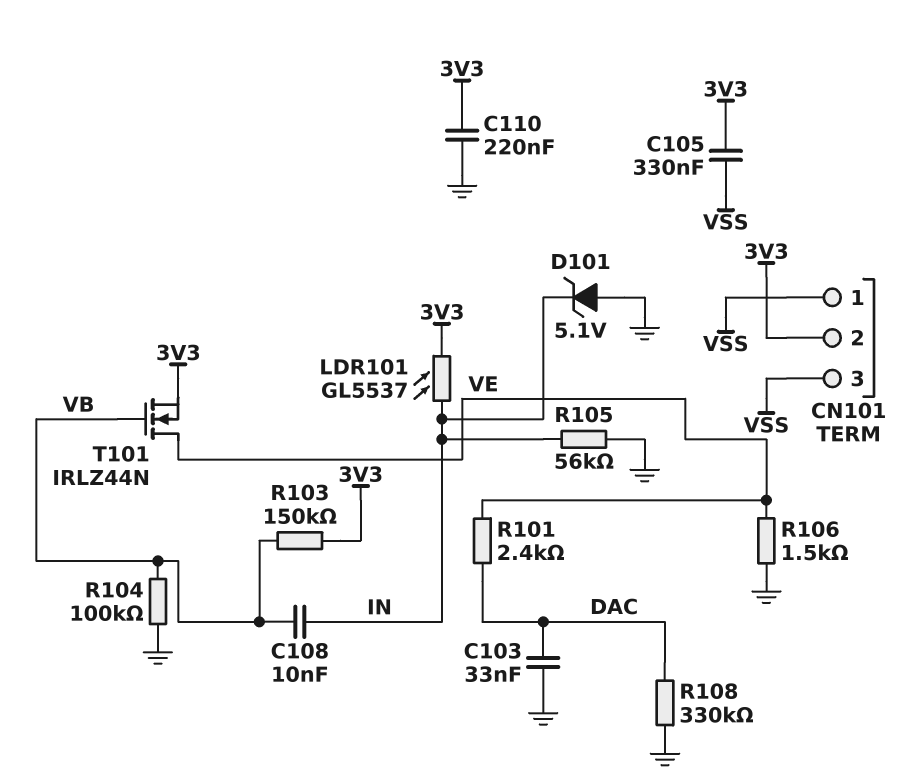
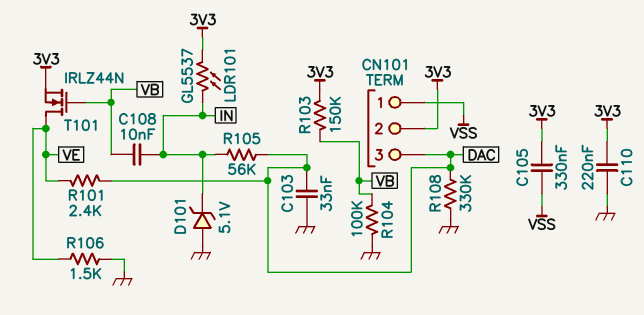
CN101 pin 3: VSS -> DAC
R105: 56k (GND, IN) -> 56k (DAC, IN)

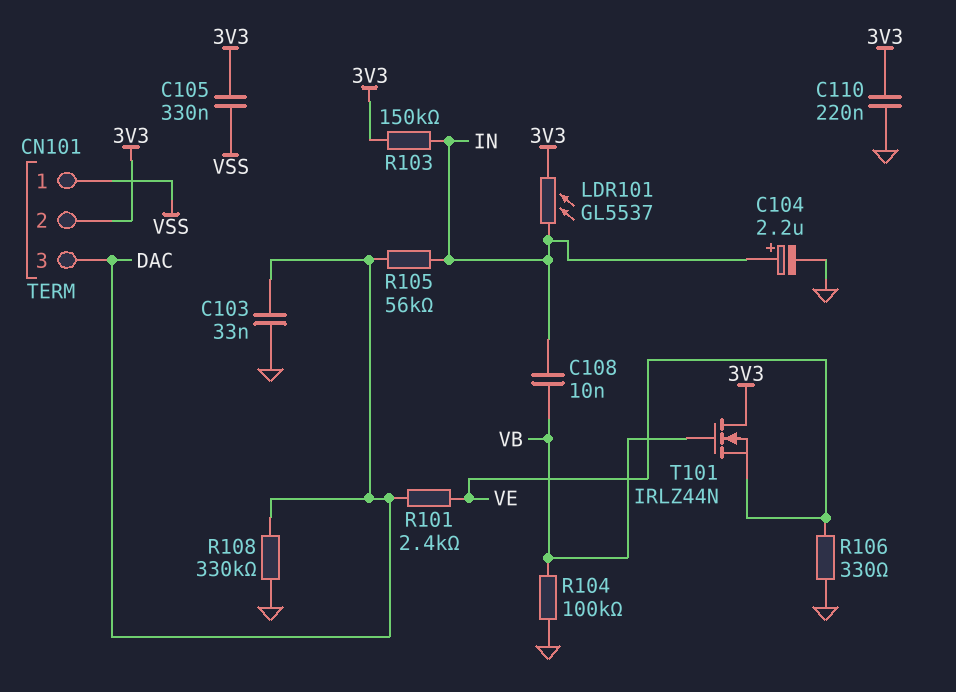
C104: none -> 2.2uF (plus IN, minus GND)
D101: zener 5.1V (A GND, K IN) -> none
R103: 150k (3V3, VB) -> 150k (3V3, IN)
R106: 1.5k (GND, VE) -> 330 (GND, VE)
T101: NMOS IRLZ44N (G VB, D VE, S 3V3) -> NMOS IRLZ44N (G VB, D 3V3, S VE)

